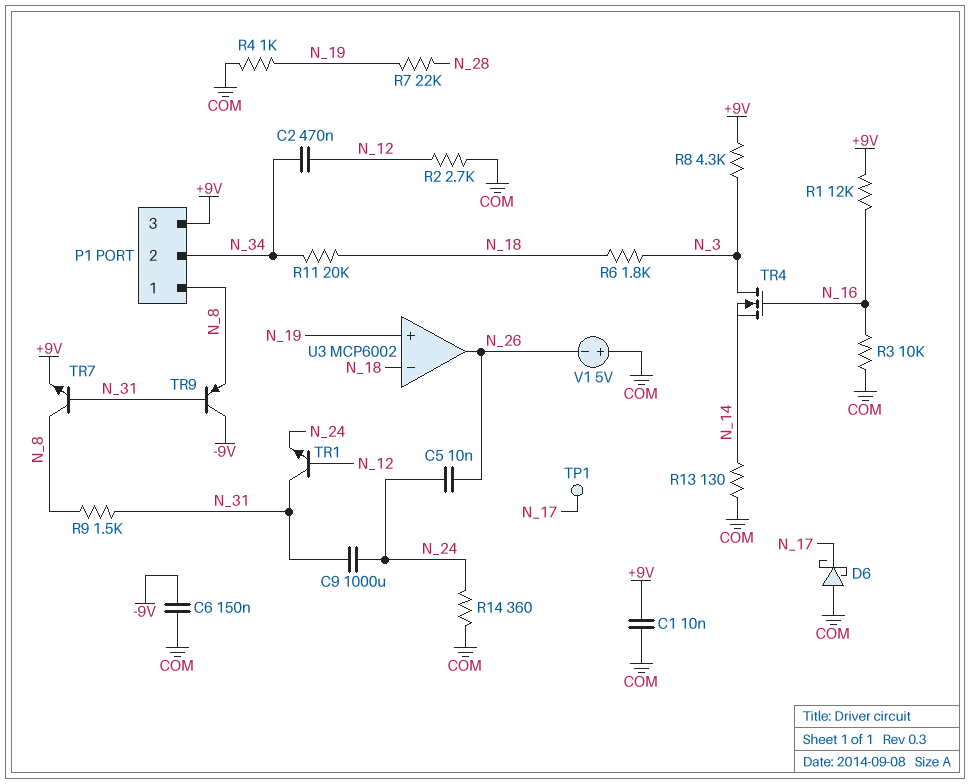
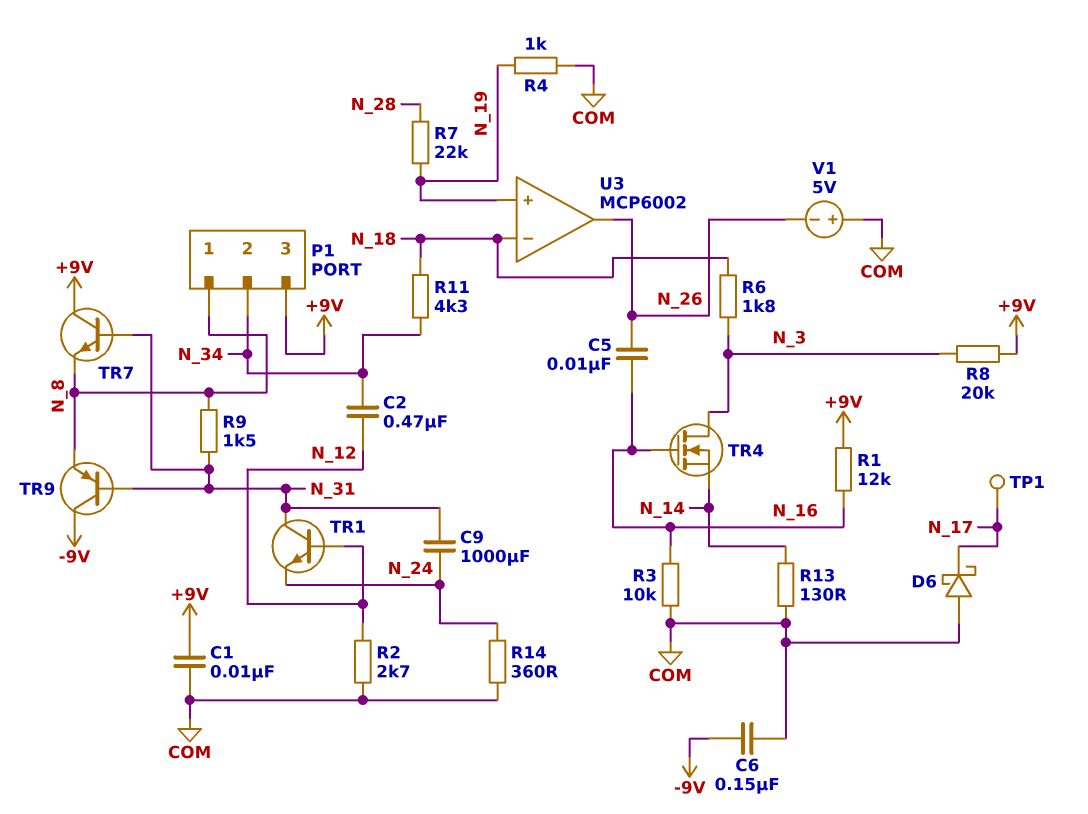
C5: 10nF (N_24, N_26) -> 10nF (N_16, N_26)
R8: 4.3k (+9V, N_3) -> 20k (+9V, N_3)
R11: 20k (N_18, N_34) -> 4.3k (N_18, N_34)
TR7: NPN (B N_31, C N_8, E +9V) -> NPN (B N_31, C +9V, E N_8)

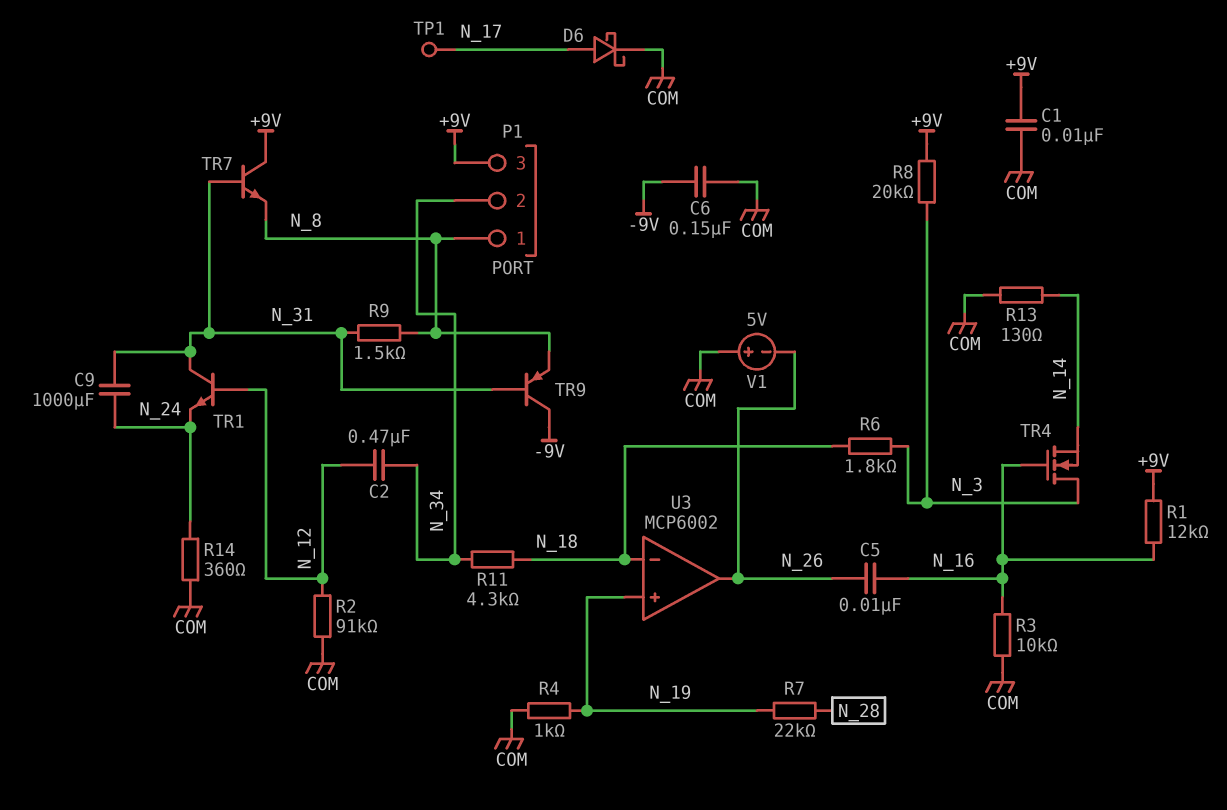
D6: schottky (A COM, K N_17) -> schottky (A N_17, K COM)
R2: 2.7k (COM, N_12) -> 91k (COM, N_12)

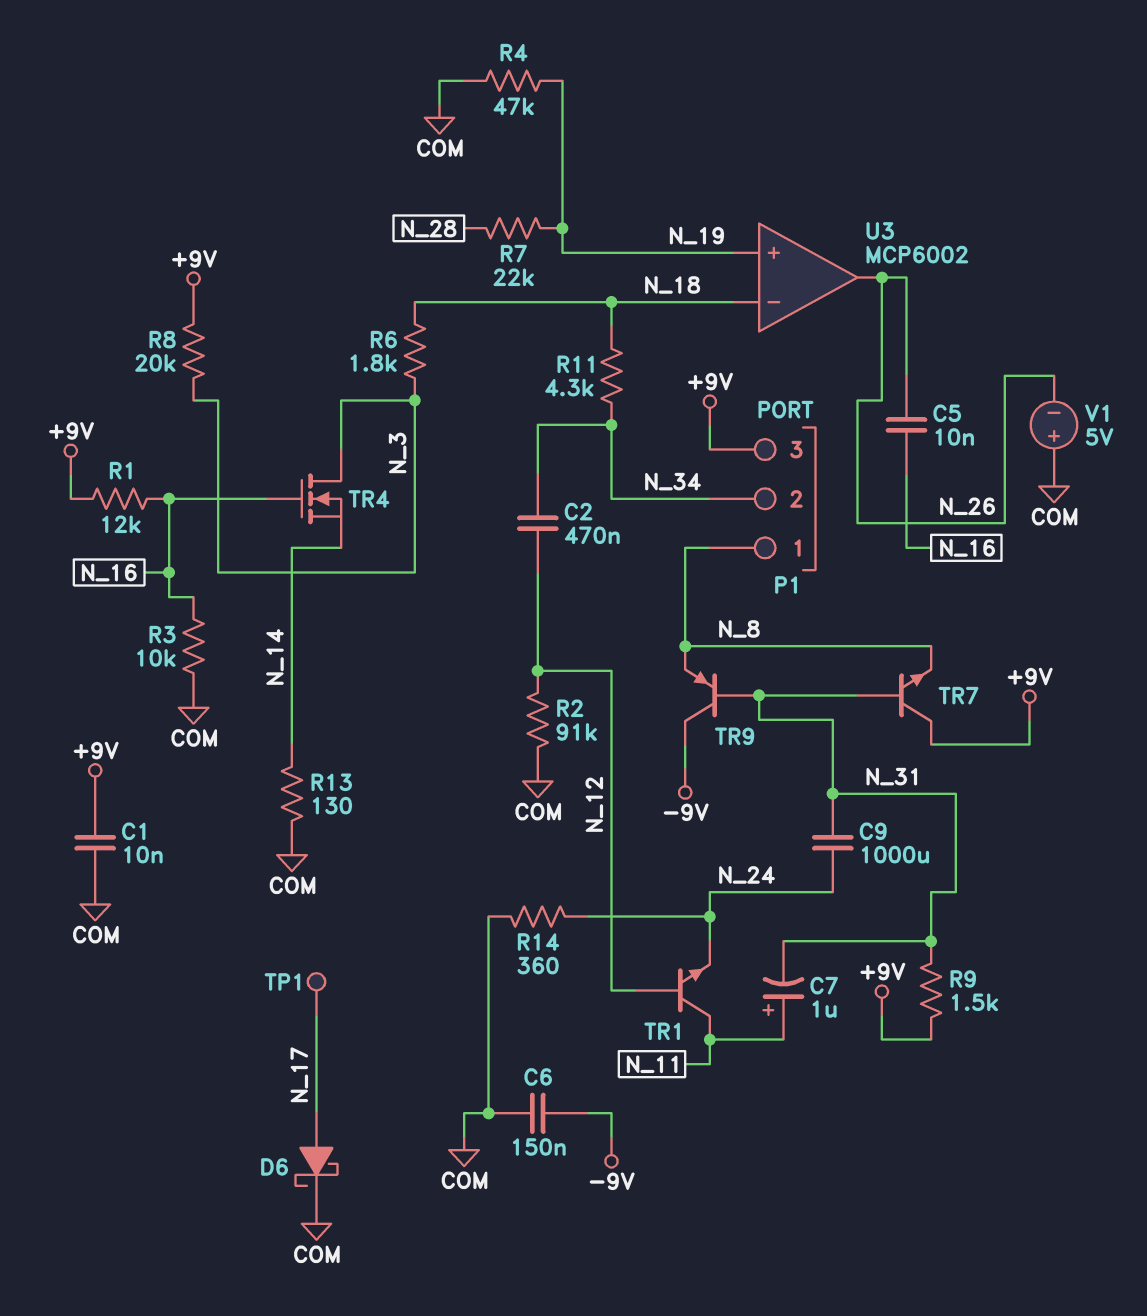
C7: none -> 1uF (plus N_11, minus N_31)
R4: 1k (COM, N_19) -> 47k (COM, N_19)
R9: 1.5k (N_8, N_31) -> 1.5k (+9V, N_31)
TR1: NPN (B N_12, C N_31, E N_24) -> NPN (B N_12, C N_11, E N_24)

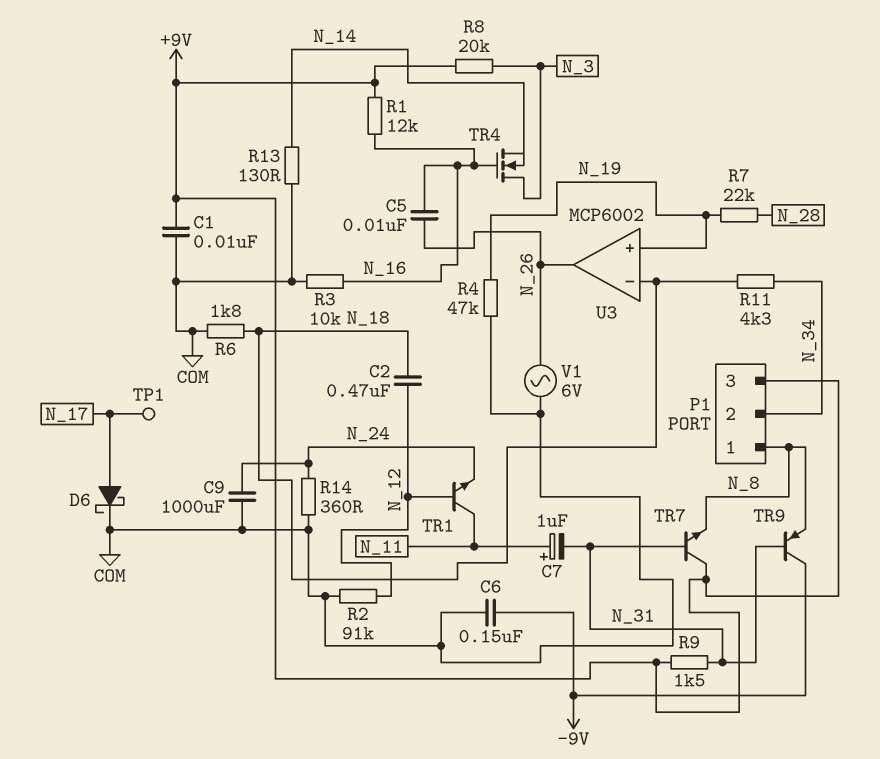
C2: 470nF (N_12, N_34) -> 470nF (N_12, N_18)
C9: 1000uF (N_24, N_31) -> 1000uF (COM, N_24)
R6: 1.8k (N_3, N_18) -> 1.8k (COM, N_18)
V1: 5V (plus COM, minus N_26) -> AC 6V (COM, N_26)

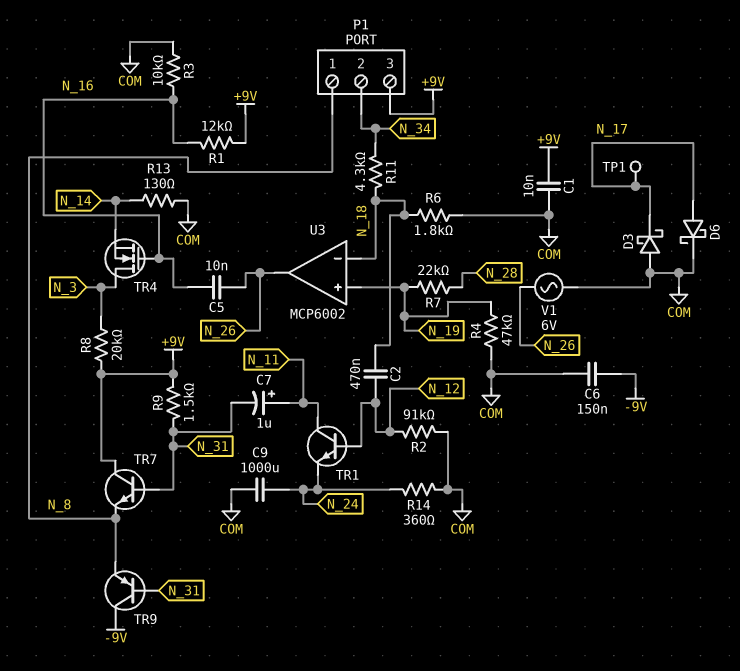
D3: none -> schottky (A COM, K N_17)

